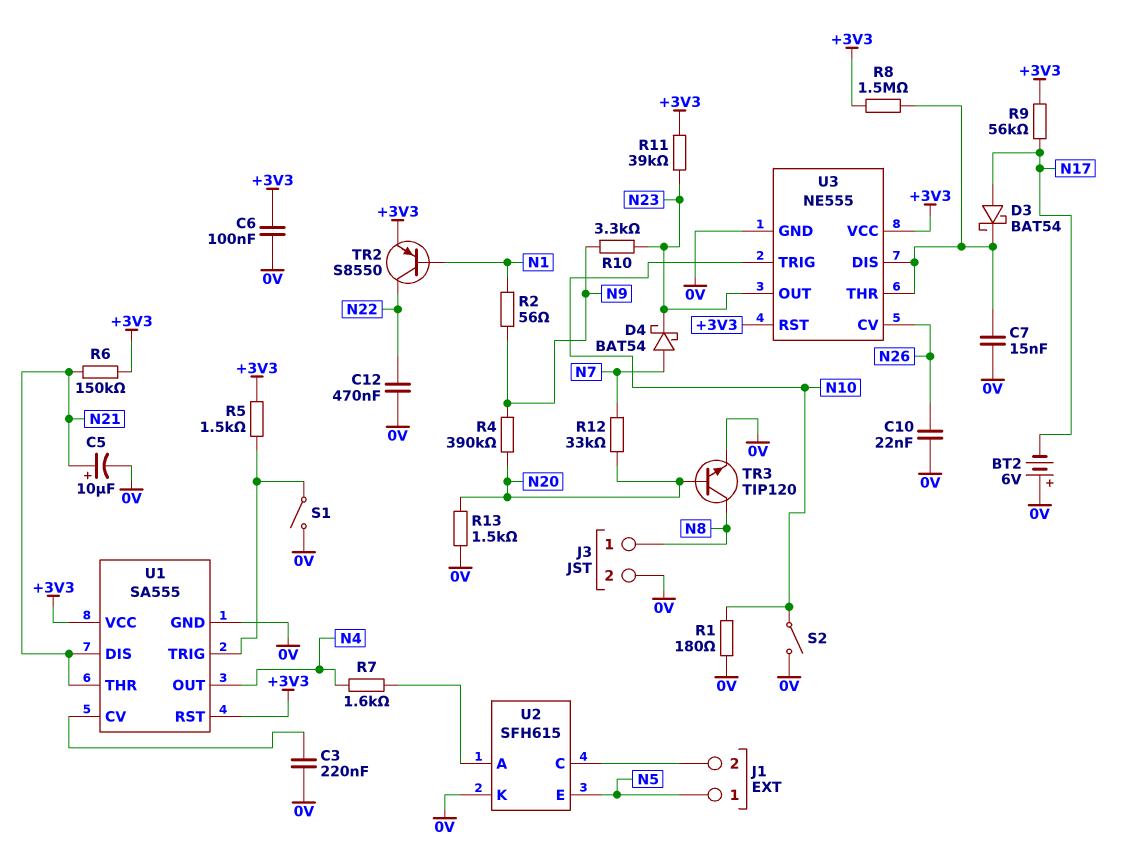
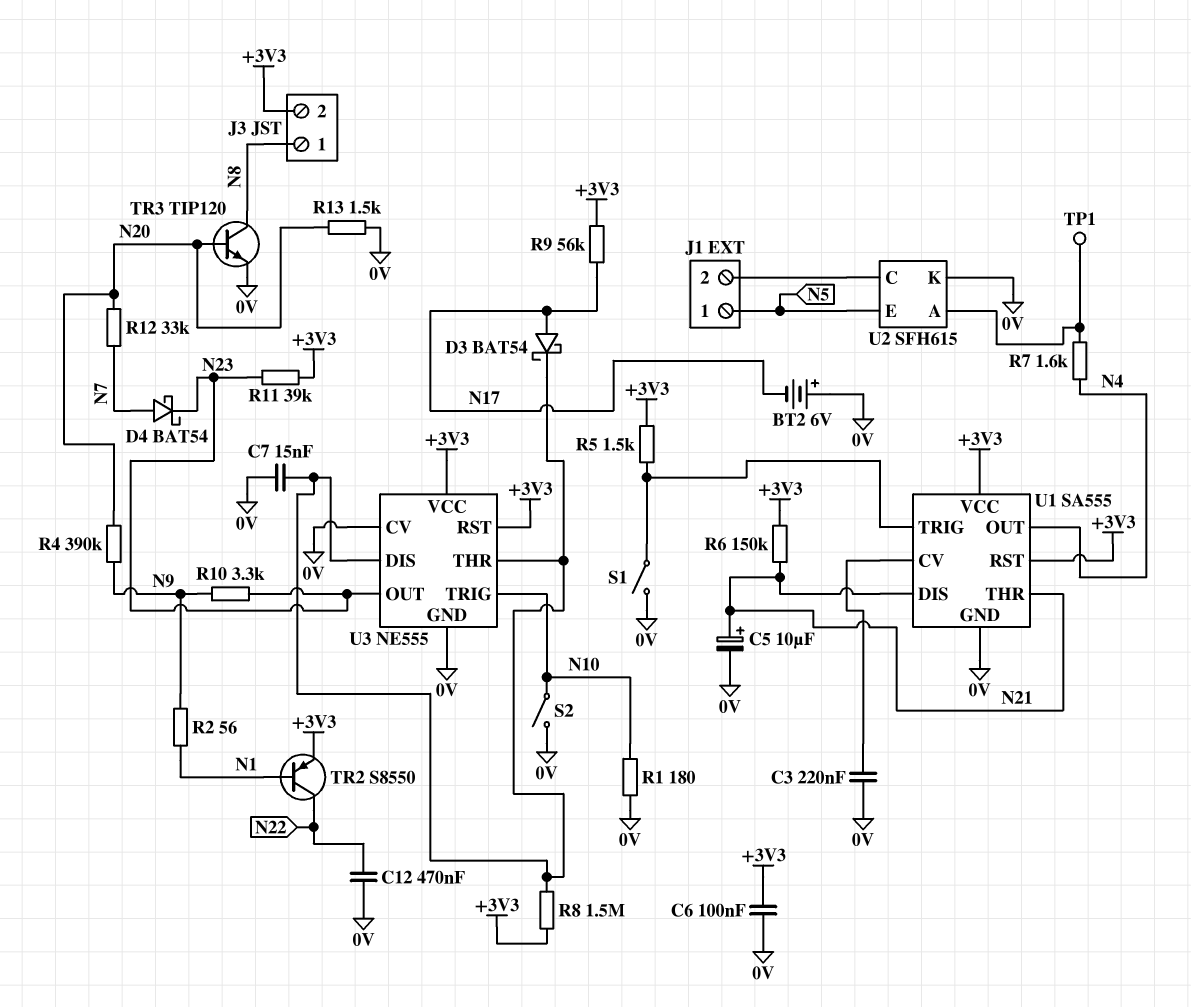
C10: 22nF (0V, N26) -> none
J3 pin 2: 0V -> +3V3
TP1: none -> test point (U2/A)
U3 pin CV: N26 -> 0V

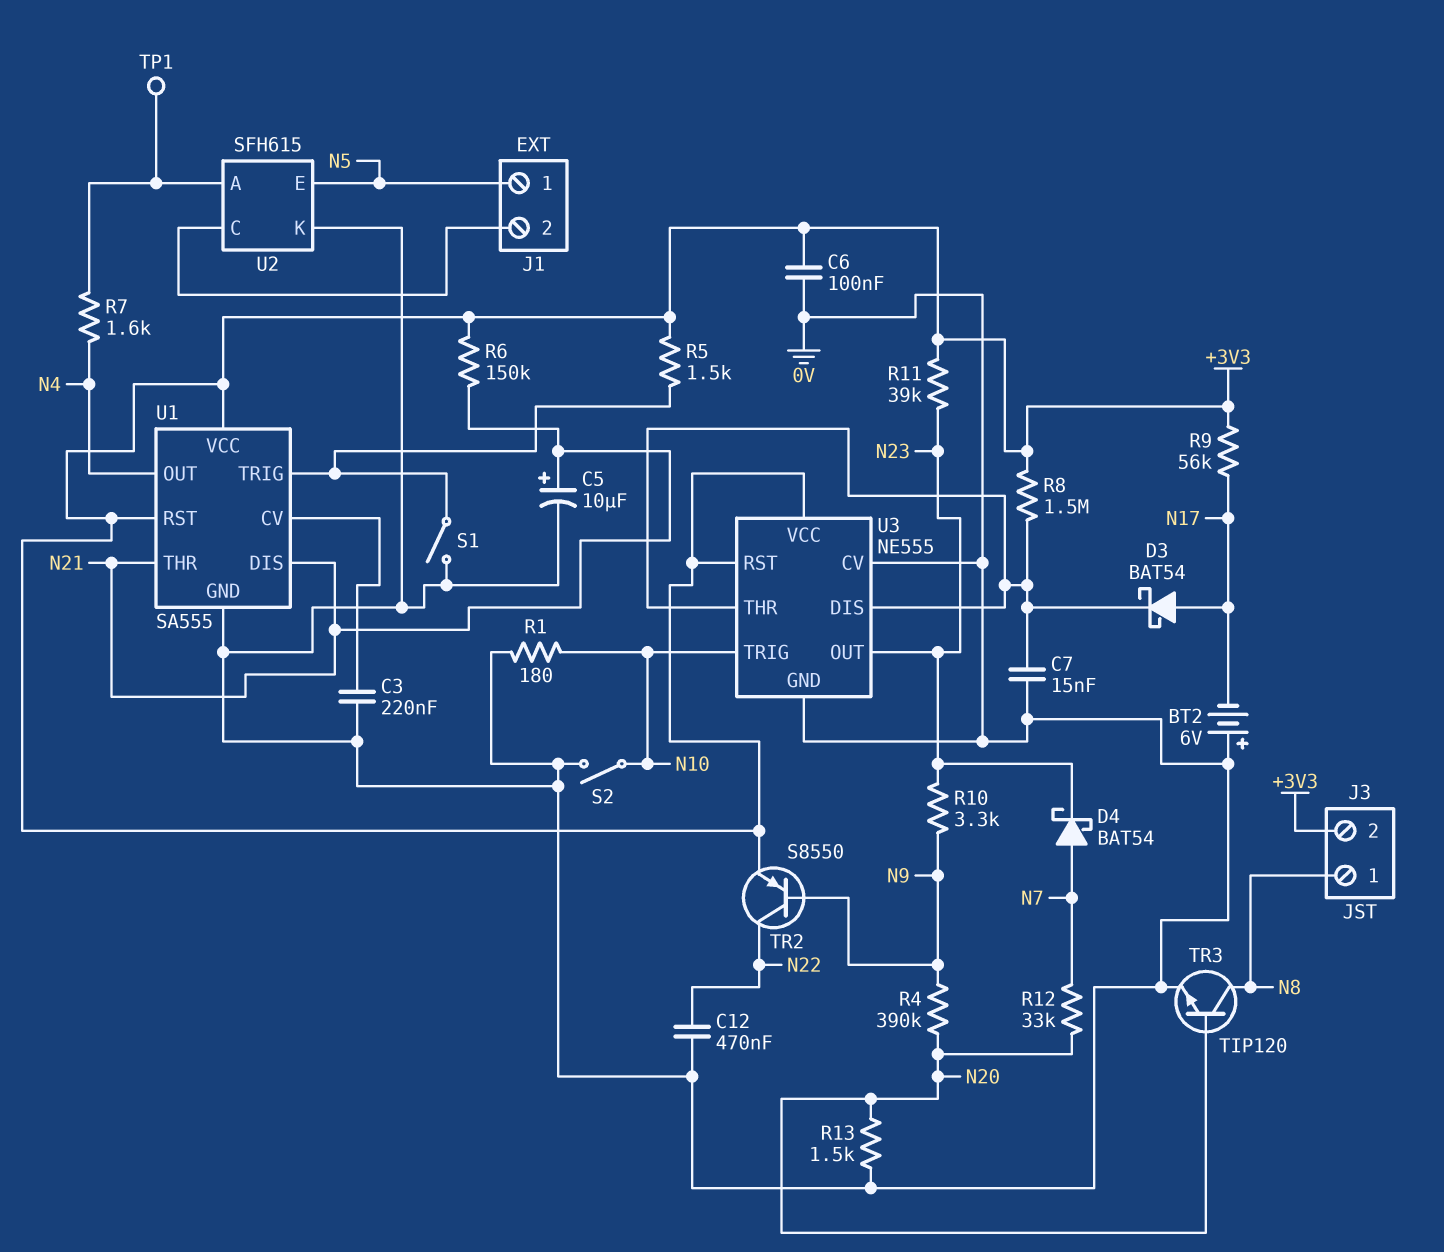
R2: 56 (N1, N9) -> none
TR2: PNP S8550 (B N1, C N22, E +3V3) -> PNP S8550 (B N9, C N22, E +3V3)

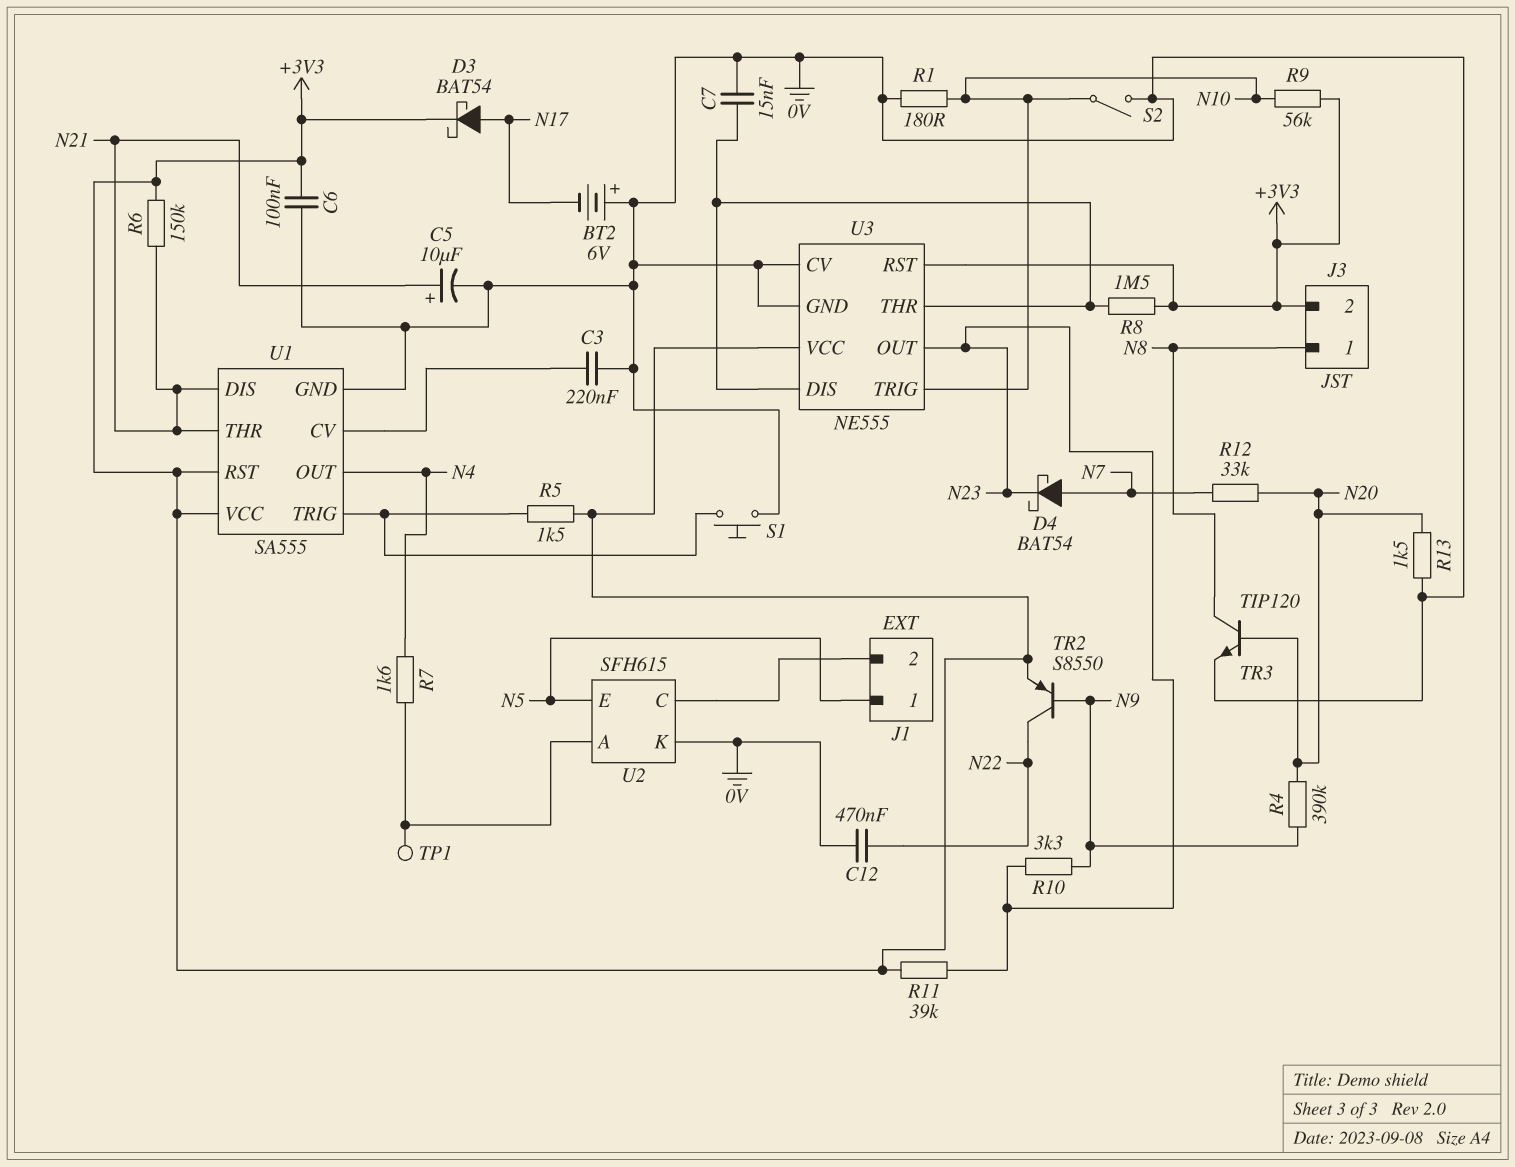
D3: schottky BAT54 (A N17, K U3/DIS) -> schottky BAT54 (A N17, K +3V3)
R9: 56k (+3V3, N17) -> 56k (+3V3, N10)
S1: switch (0V, U1/TRIG) -> button (0V, U1/TRIG)

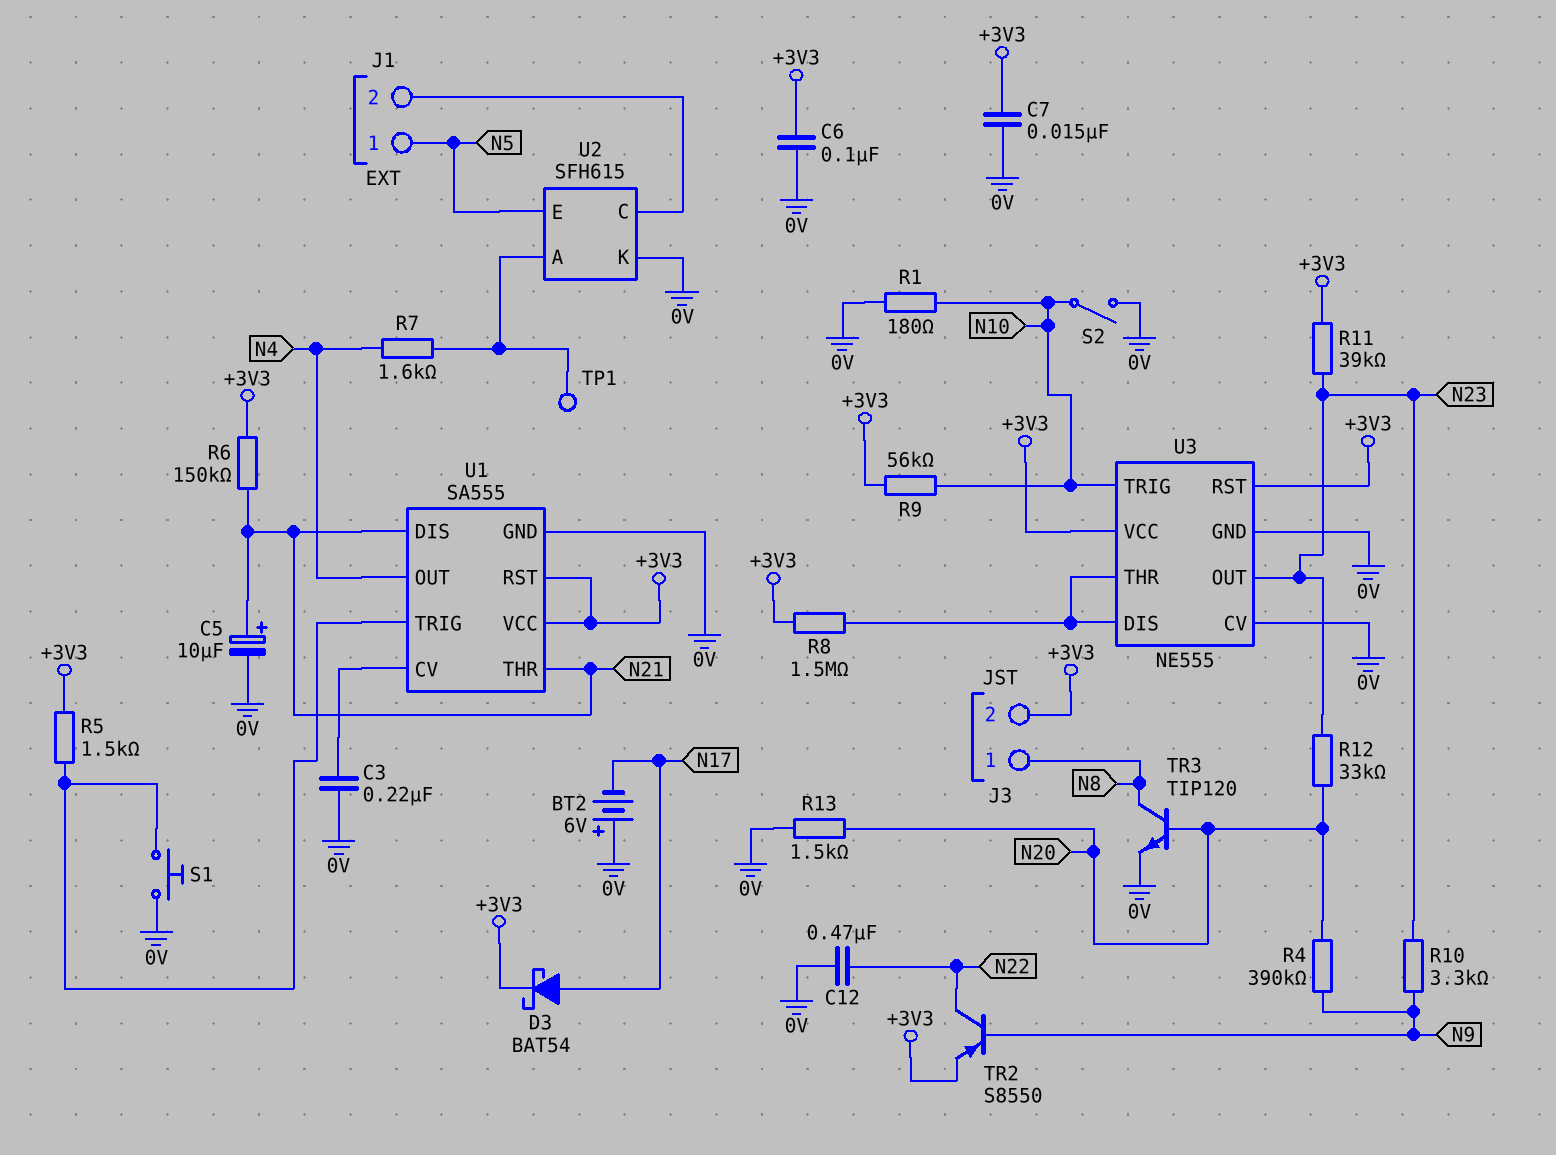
C7: 15nF (0V, U3/DIS) -> 15nF (+3V3, 0V)
D4: schottky BAT54 (A N7, K N23) -> none
R12: 33k (N7, N20) -> 33k (N20, N23)

